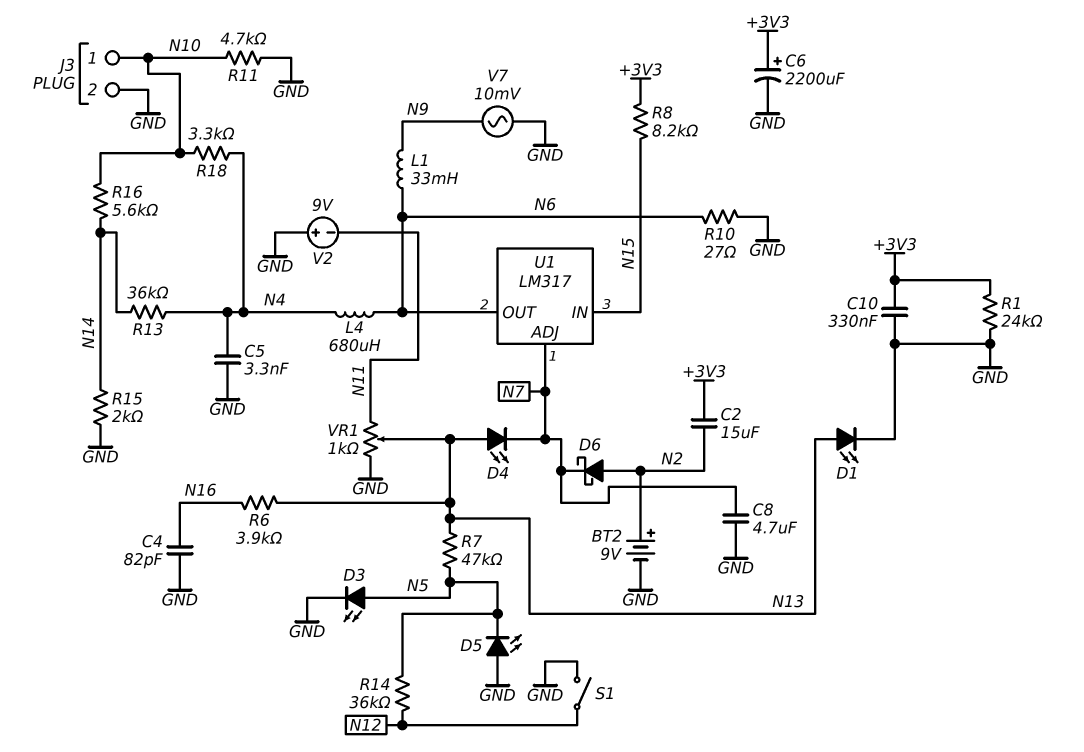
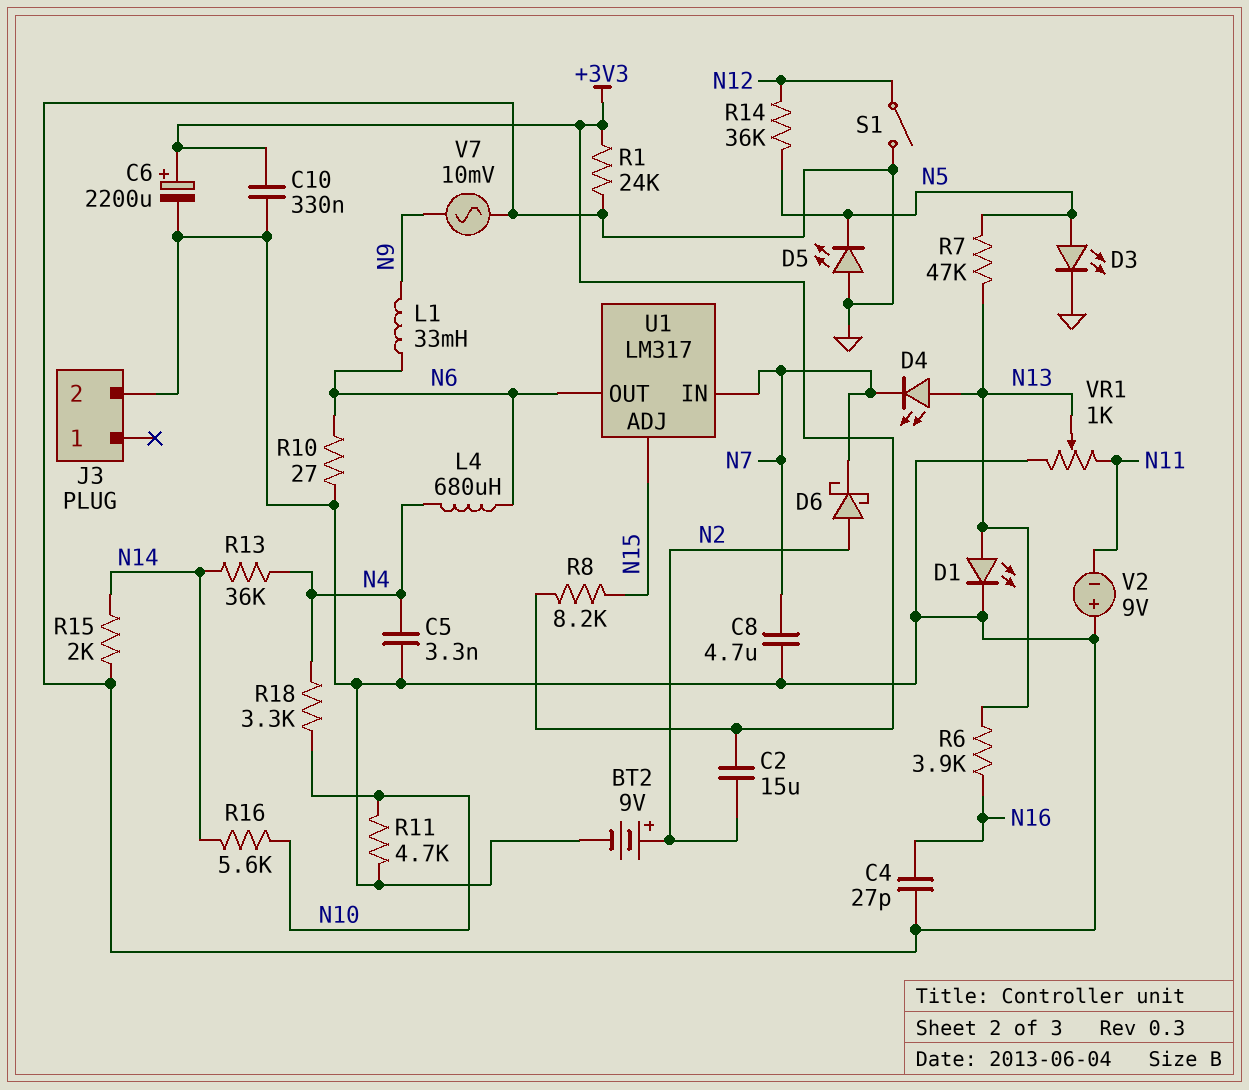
C4: 82pF (GND, N16) -> 27pF (GND, N16)
J3 pin 1: N10 -> none
U1 pin ADJ: N7 -> N15
U1 pin IN: N15 -> N7

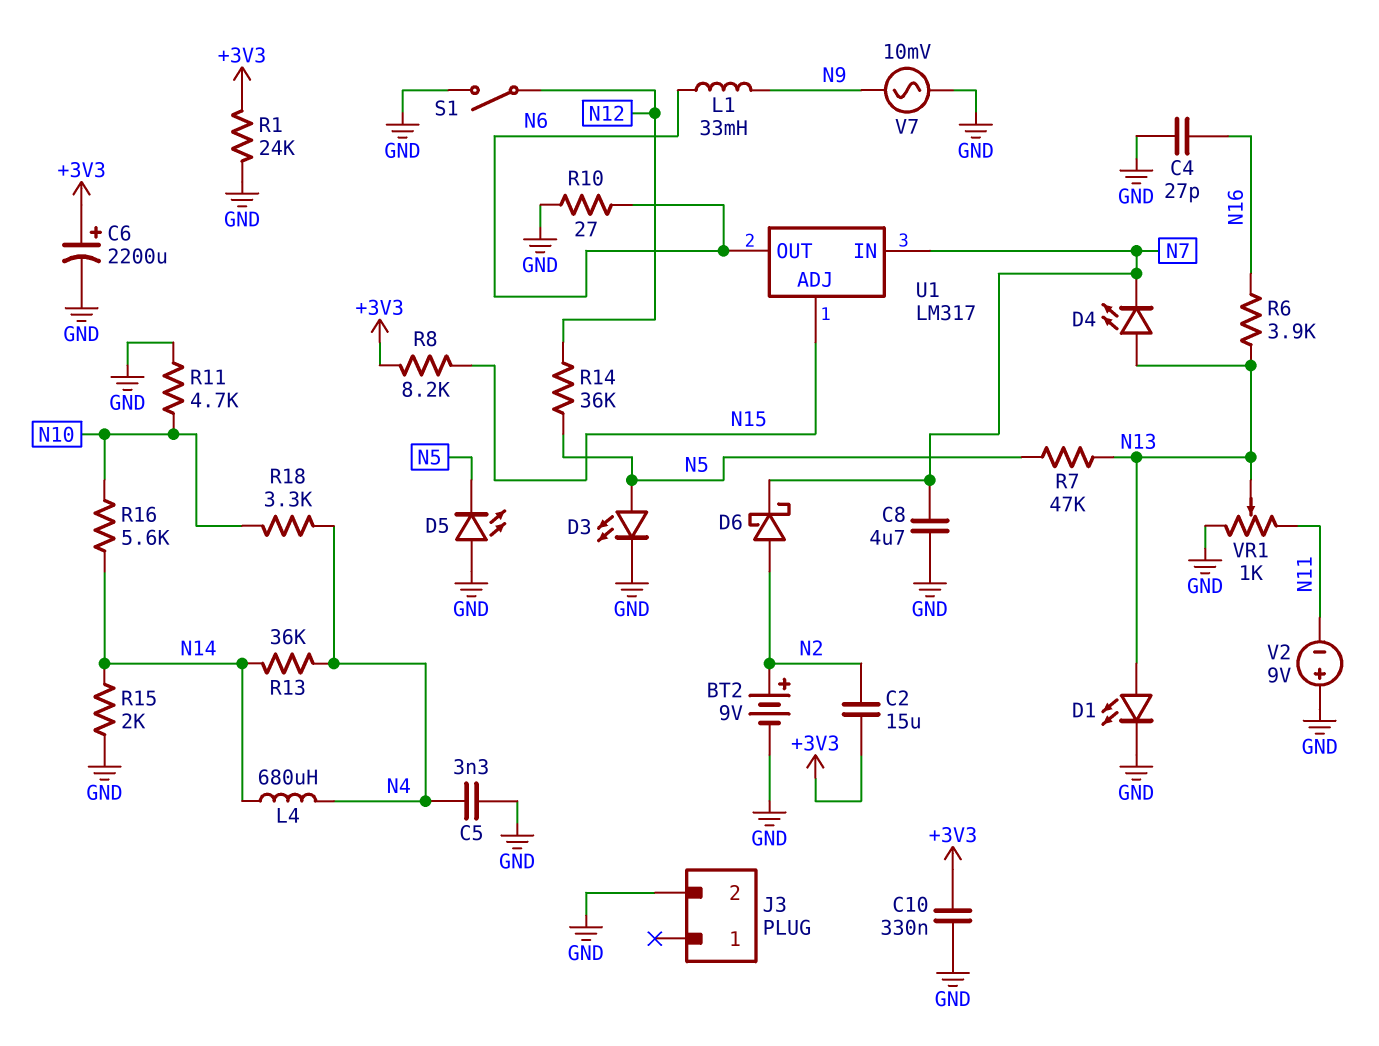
L4: 680uH (N4, N6) -> 680uH (N4, N14)

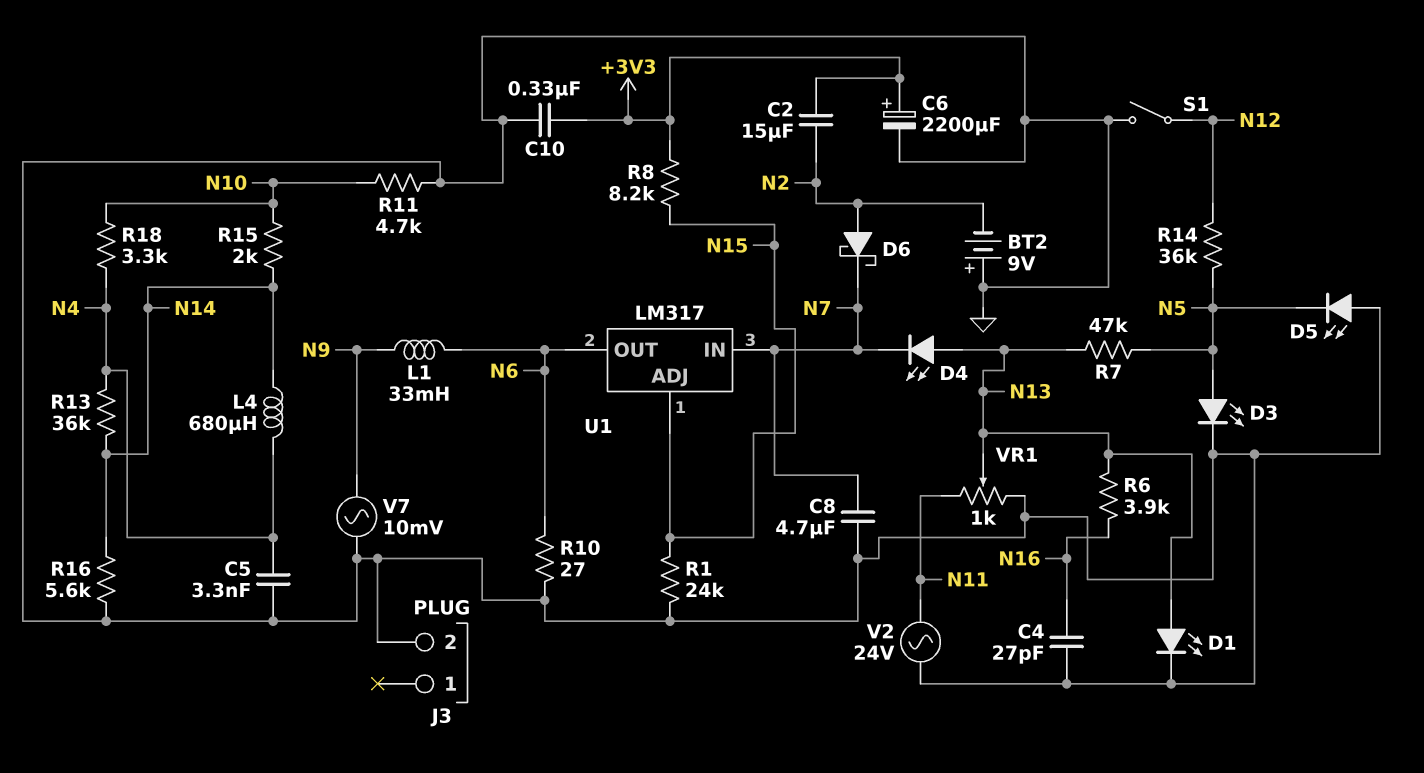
BT2: 9V (plus N2, minus GND) -> 9V (plus GND, minus N2)
R1: 24k (+3V3, GND) -> 24k (GND, N15)
R15: 2k (GND, N14) -> 2k (N10, N14)
R16: 5.6k (N10, N14) -> 5.6k (GND, N14)
V2: 9V (plus GND, minus N11) -> AC 24V (GND, N11)

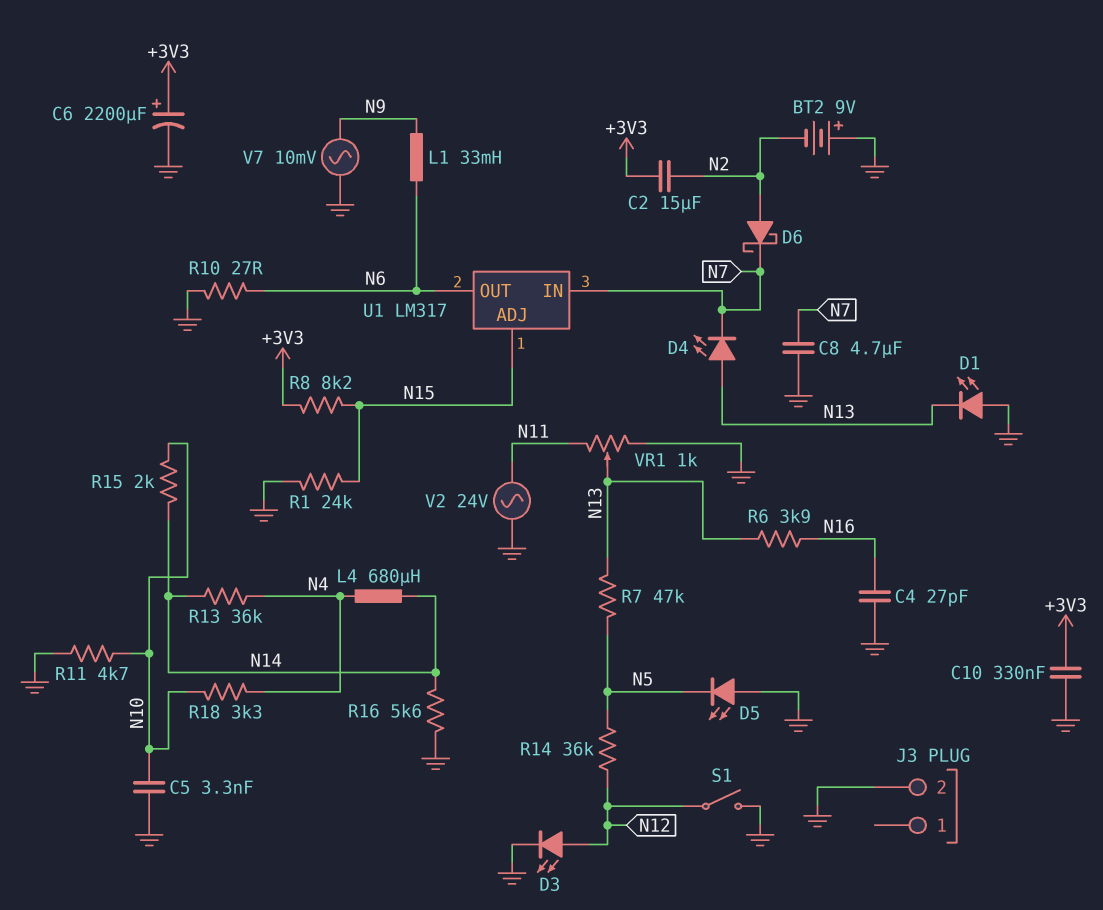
C5: 3.3nF (GND, N4) -> 3.3nF (GND, N10)
D1: LED (A N13, K GND) -> LED (A GND, K N13)
D3: LED (A N5, K GND) -> LED (A N12, K GND)

